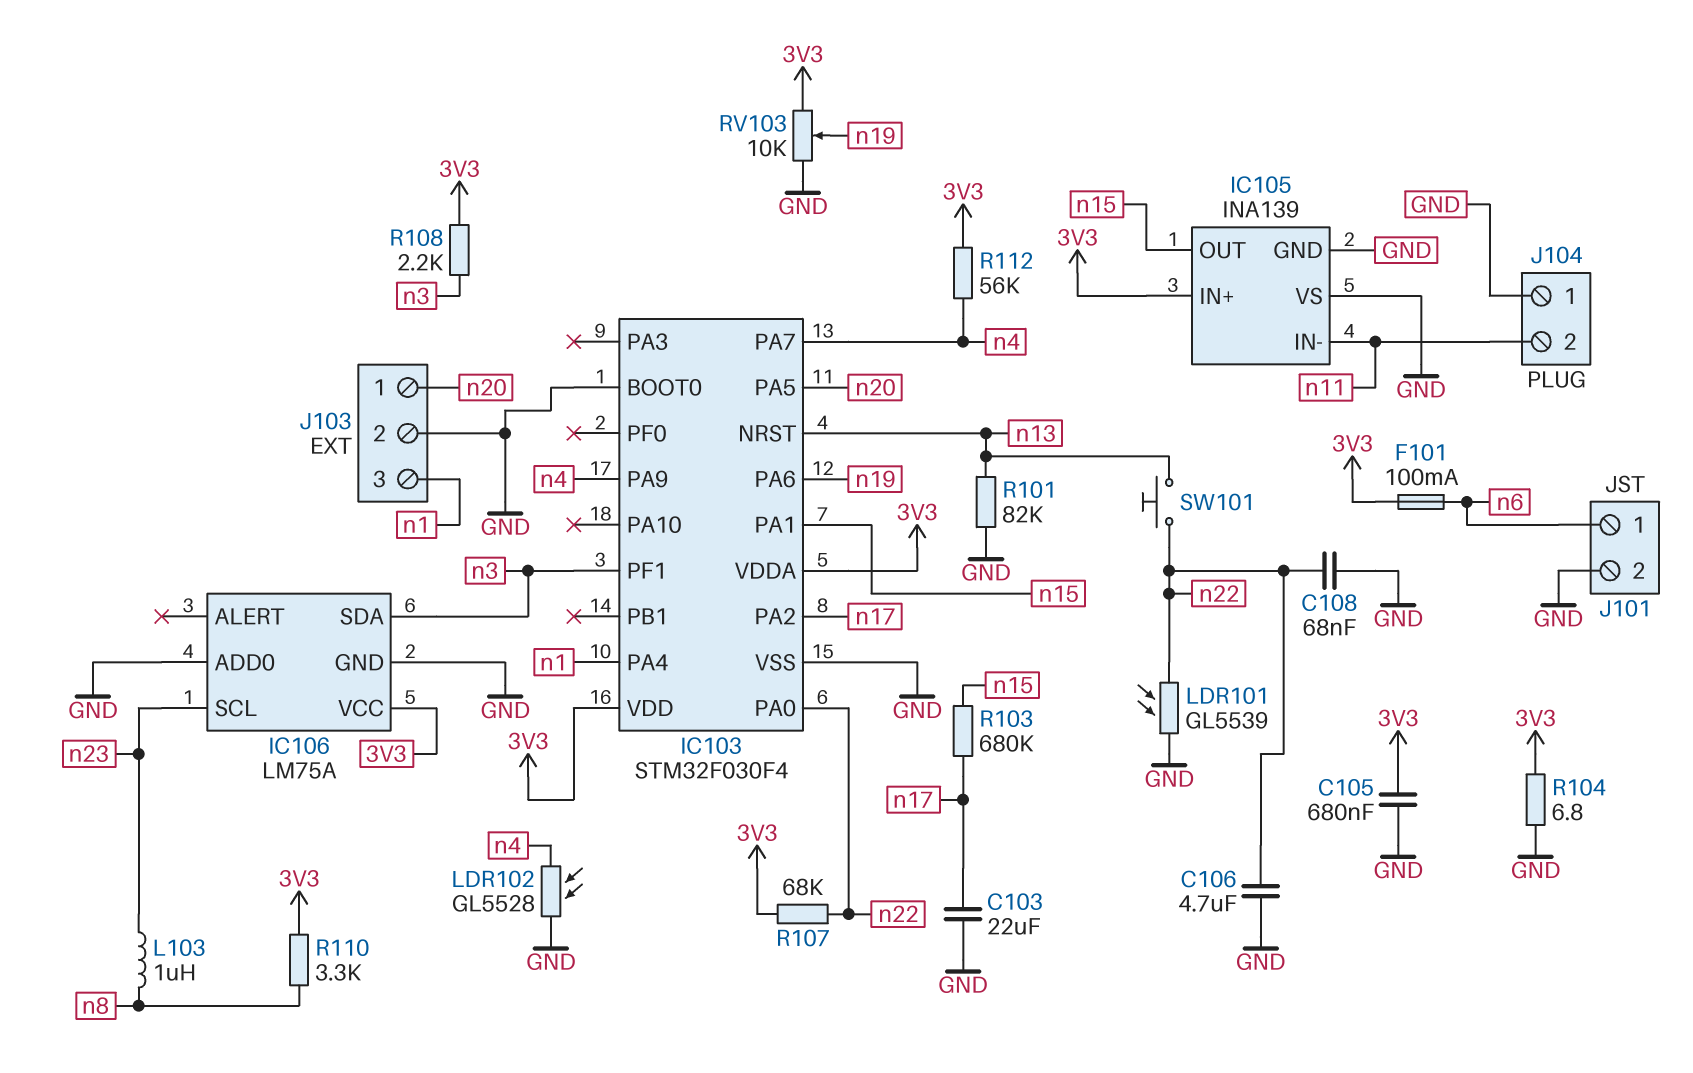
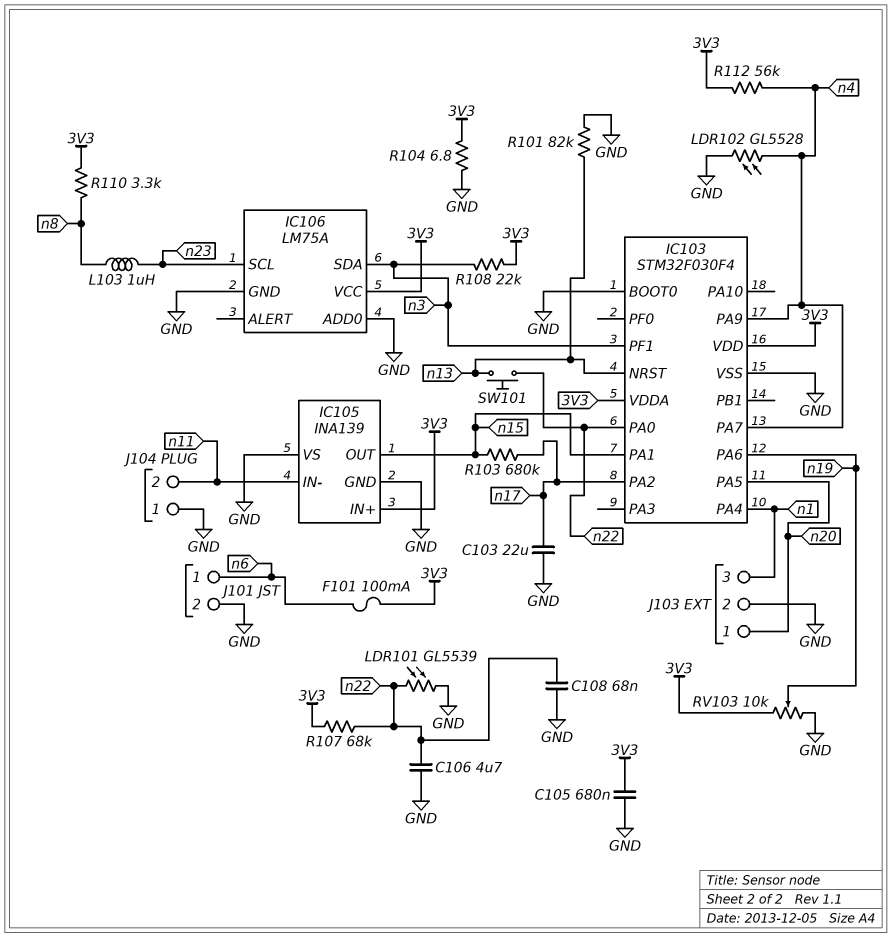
R108: 2.2k (3V3, n3) -> 22k (3V3, n3)

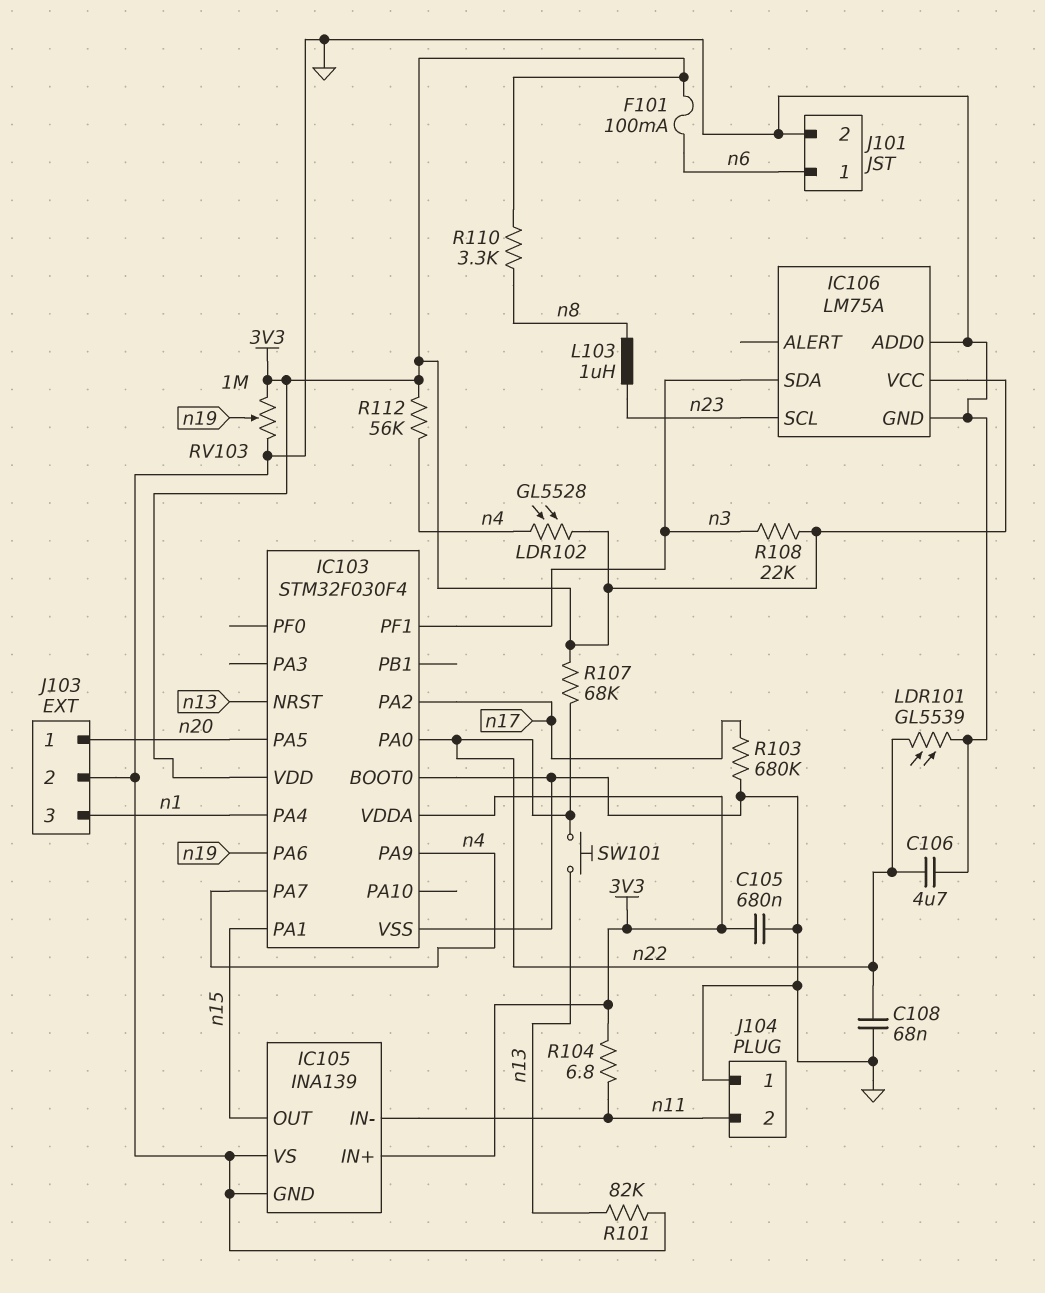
C103: 22uF (GND, n17) -> none
LDR102: GL5528 (GND, n4) -> GL5528 (3V3, n4)
R103: 680k (n15, n17) -> 680k (GND, n17)
R104: 6.8 (3V3, GND) -> 6.8 (3V3, n11)
RV103: 10k (3V3, GND, wiper n19) -> 1M (3V3, GND, wiper n19)

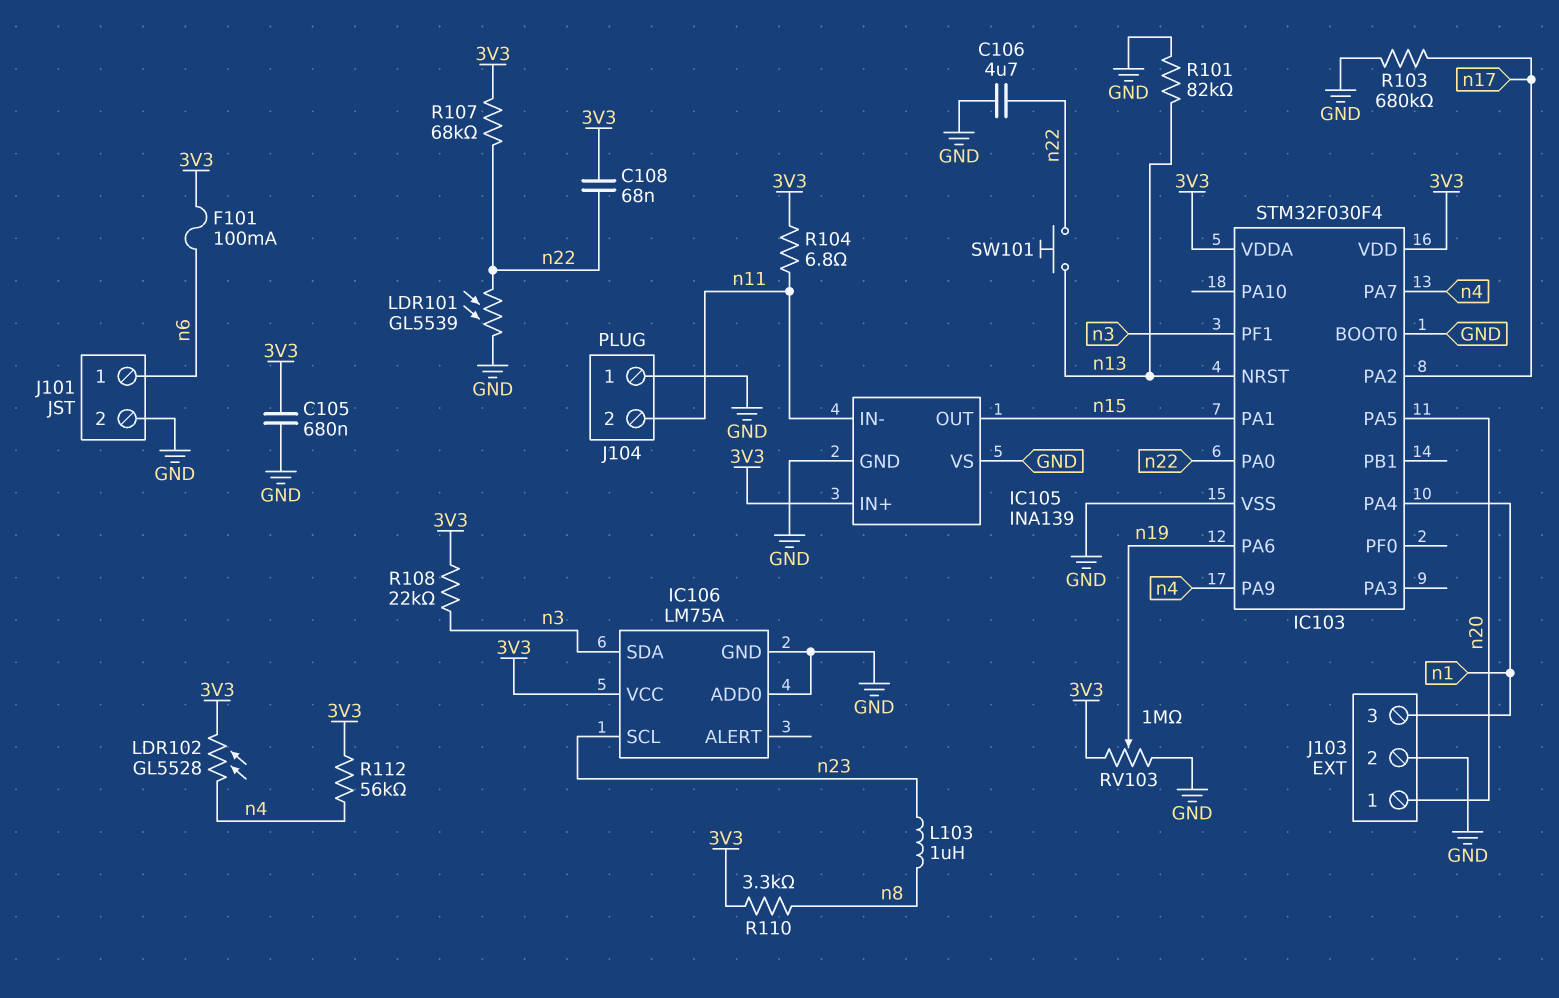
C108: 68nF (GND, n22) -> 68nF (3V3, n22)

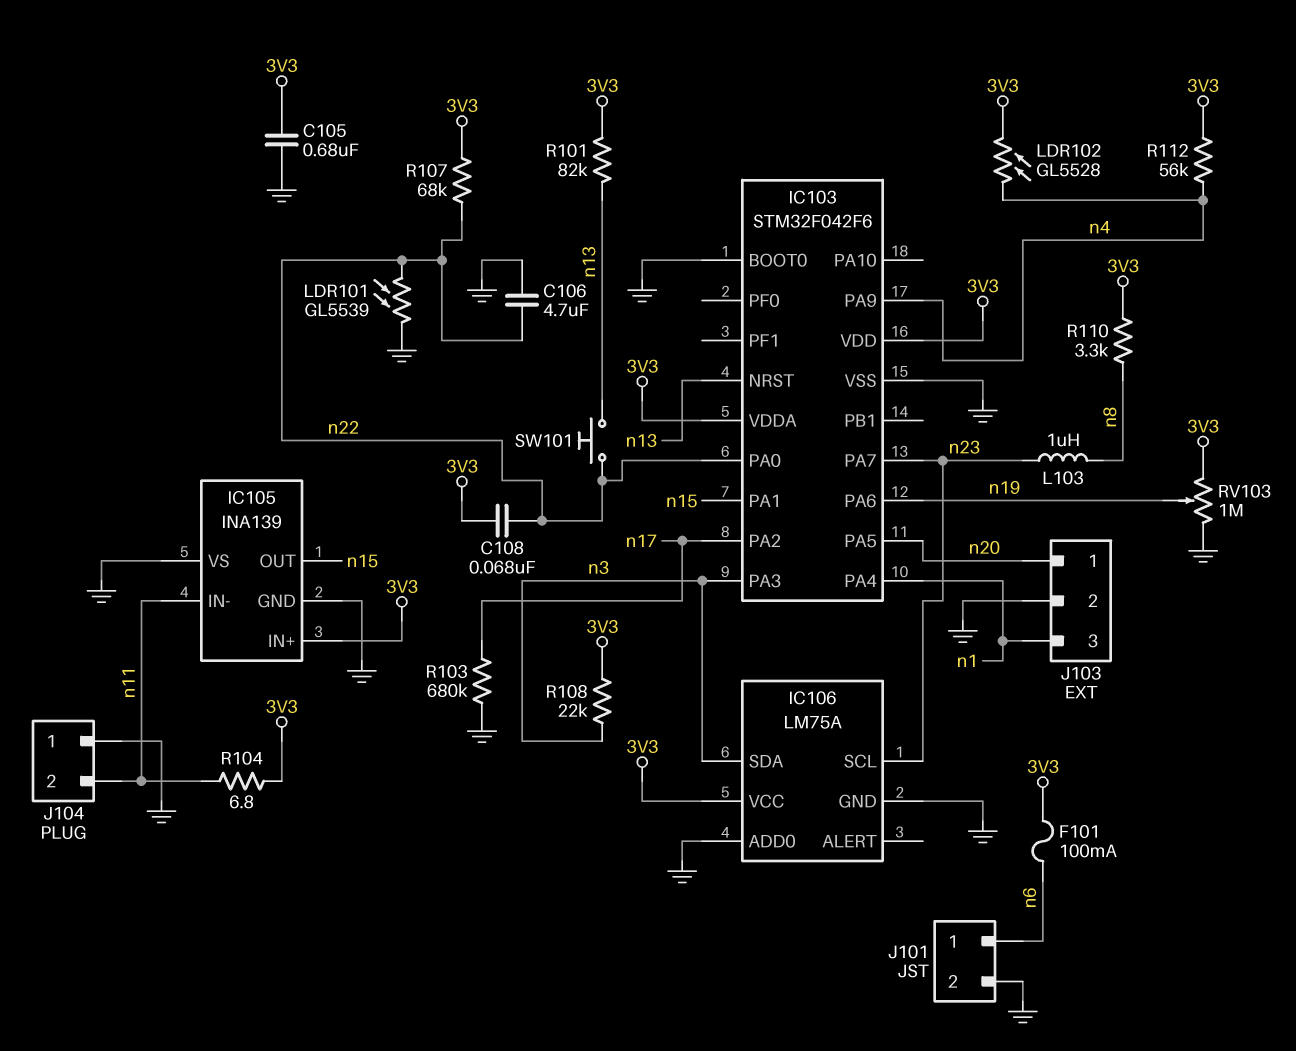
IC103: STM32F030F4 -> STM32F042F6
IC103 pin PA3: none -> n3
IC103 pin PA7: n4 -> n23
IC103 pin PF1: n3 -> none
R101: 82k (GND, n13) -> 82k (3V3, n13)

